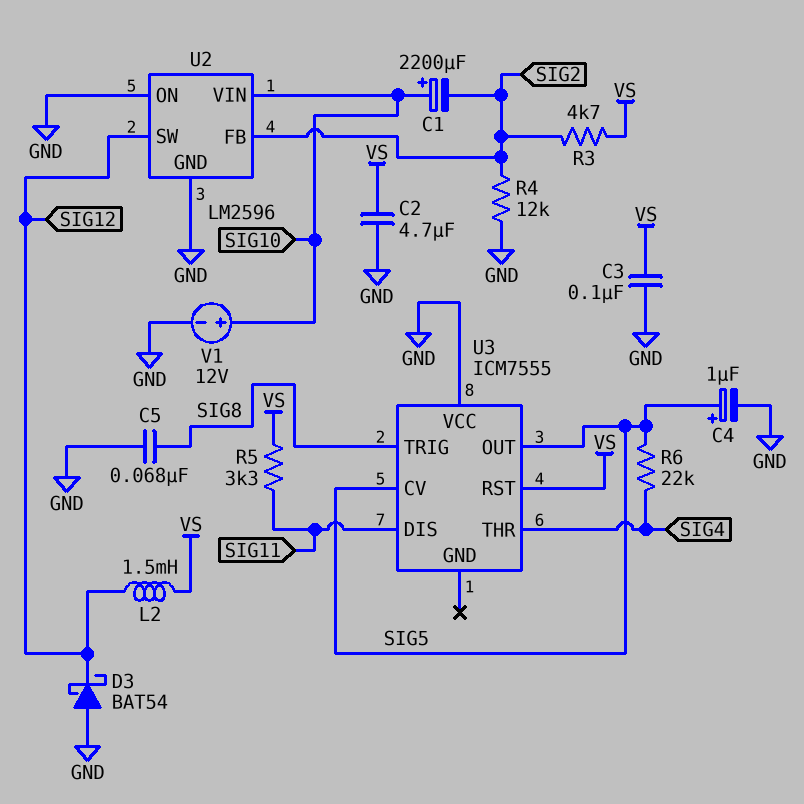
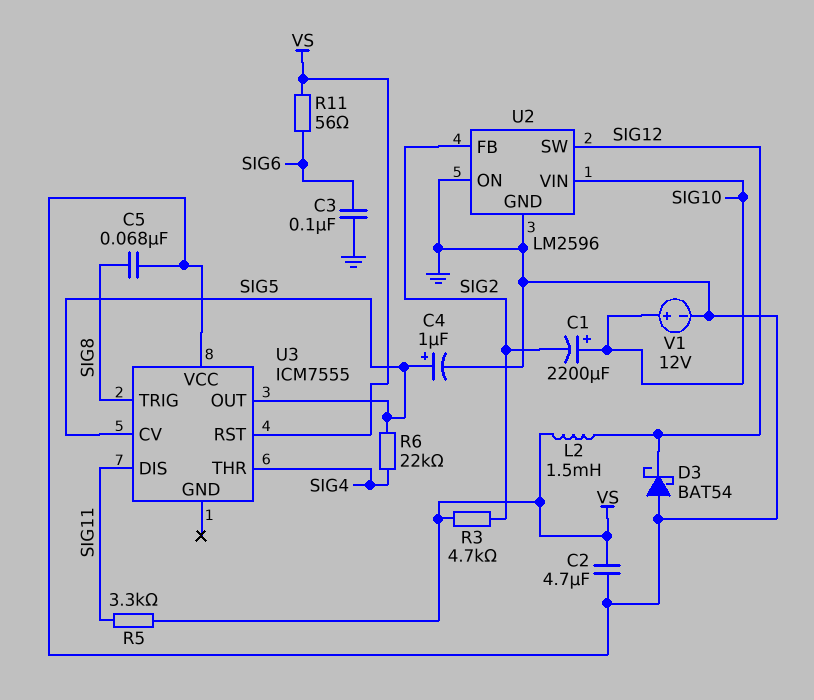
C3: 100nF (GND, VS) -> 100nF (GND, SIG6)
R4: 12k (GND, SIG2) -> none
R11: none -> 56 (SIG6, VS)

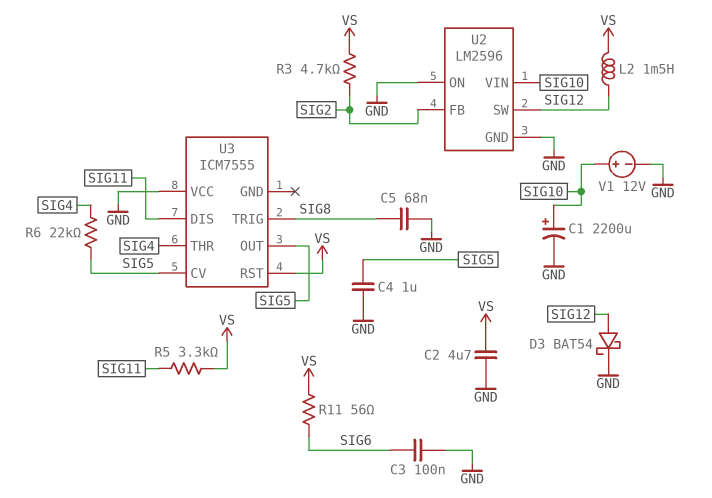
C1: 2200uF (plus SIG10, minus SIG2) -> 2200uF (plus SIG10, minus GND)
C4: 1uF (plus SIG5, minus GND) -> 1uF (GND, SIG5)
D3: schottky BAT54 (A GND, K SIG12) -> schottky BAT54 (A SIG12, K GND)

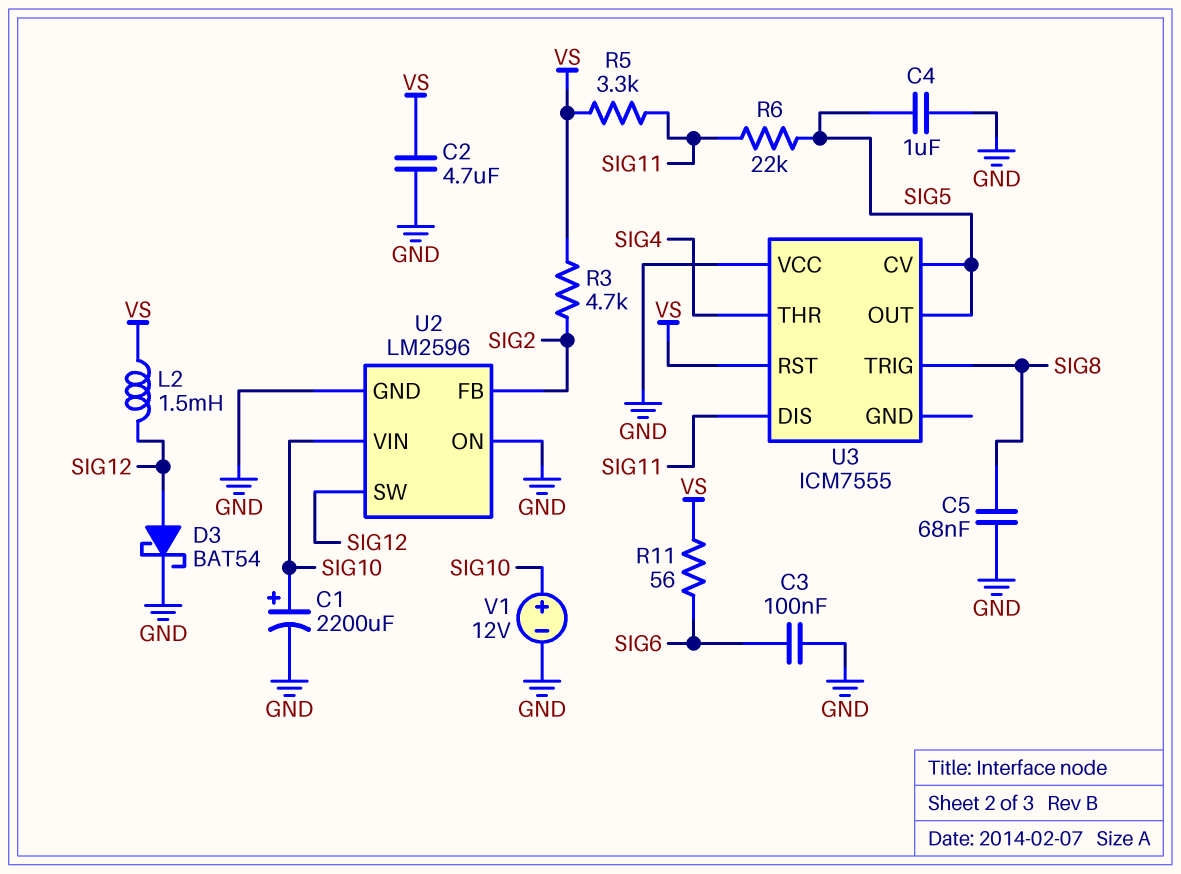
R6: 22k (SIG4, SIG5) -> 22k (SIG5, SIG11)

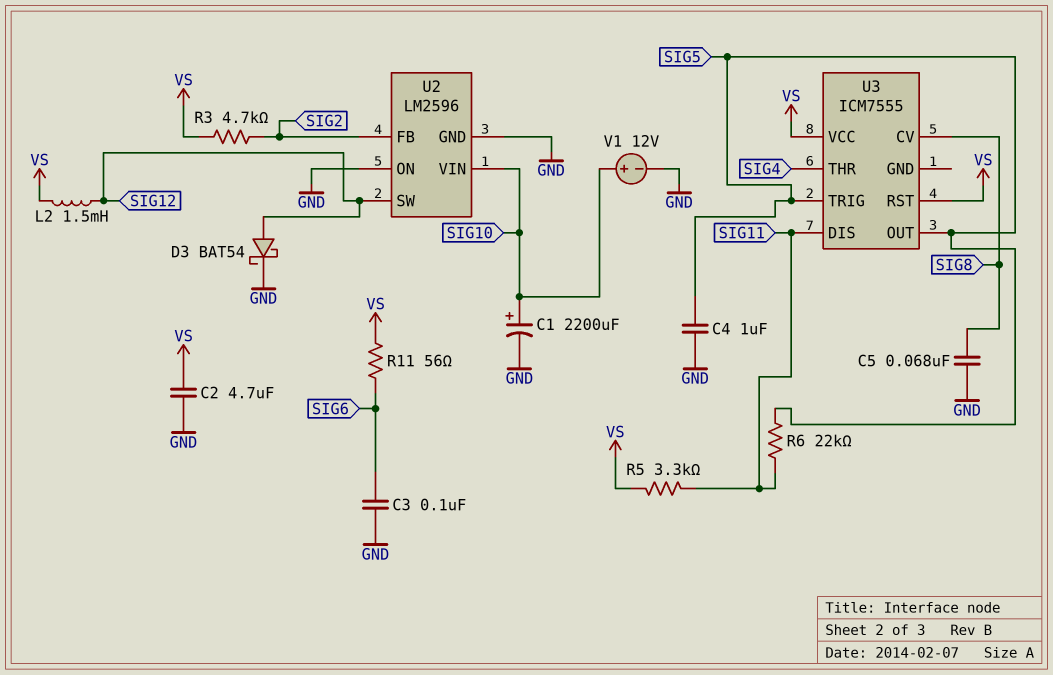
U3 pin CV: SIG5 -> SIG8
U3 pin TRIG: SIG8 -> SIG5
U3 pin VCC: GND -> VS

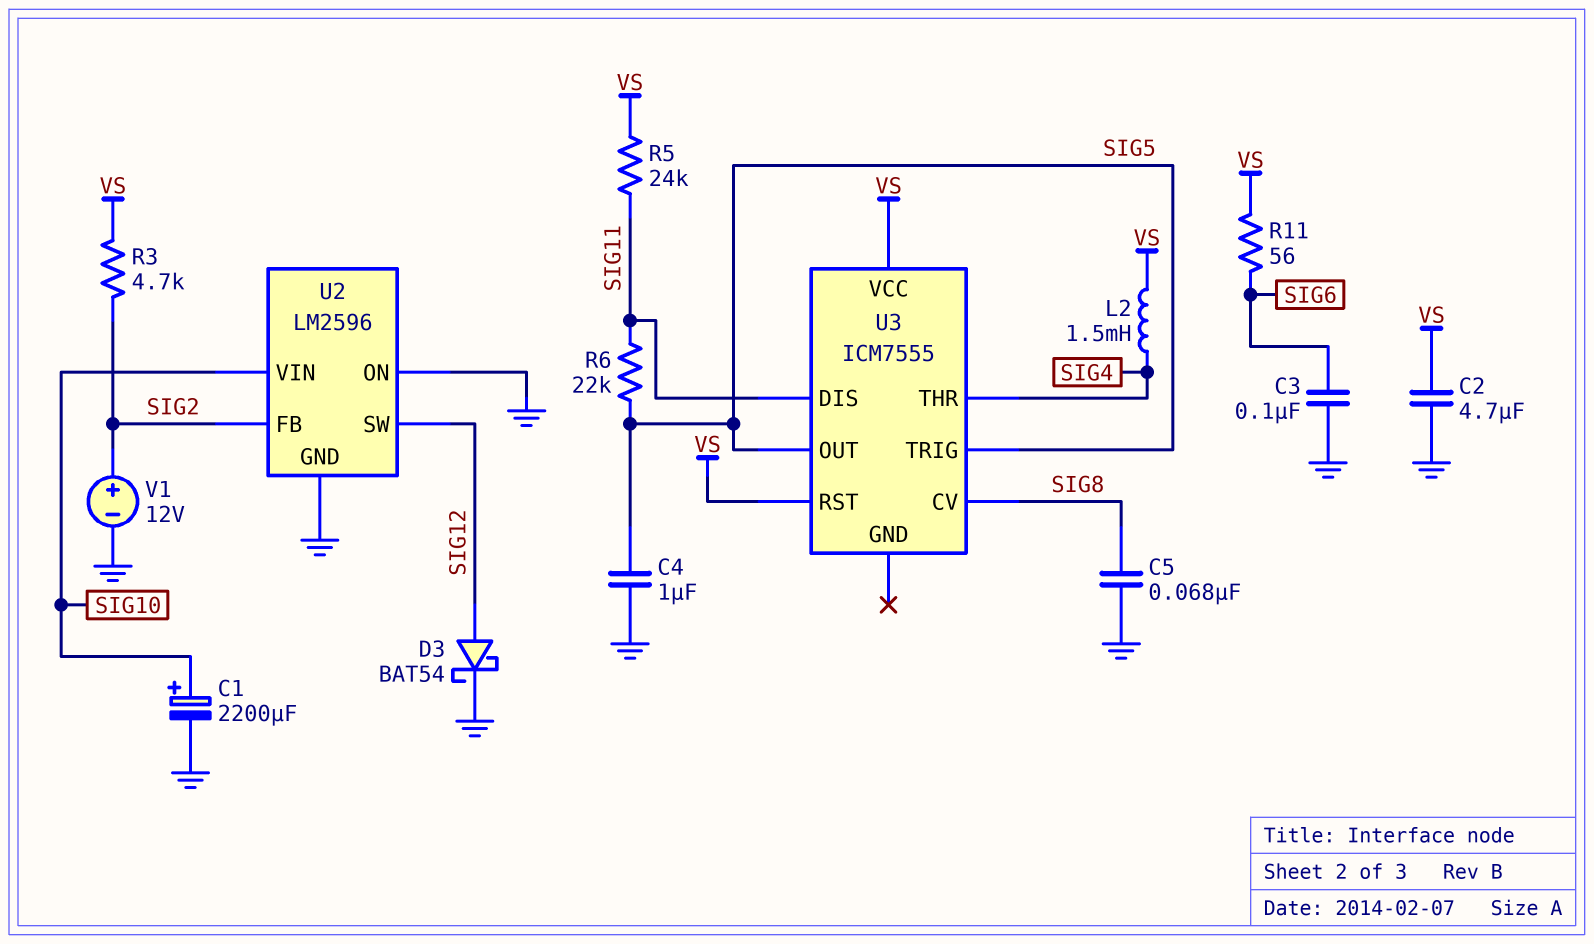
L2: 1.5mH (SIG12, VS) -> 1.5mH (SIG4, VS)
R5: 3.3k (SIG11, VS) -> 24k (SIG11, VS)
V1: 12V (plus SIG10, minus GND) -> 12V (plus SIG2, minus GND)

